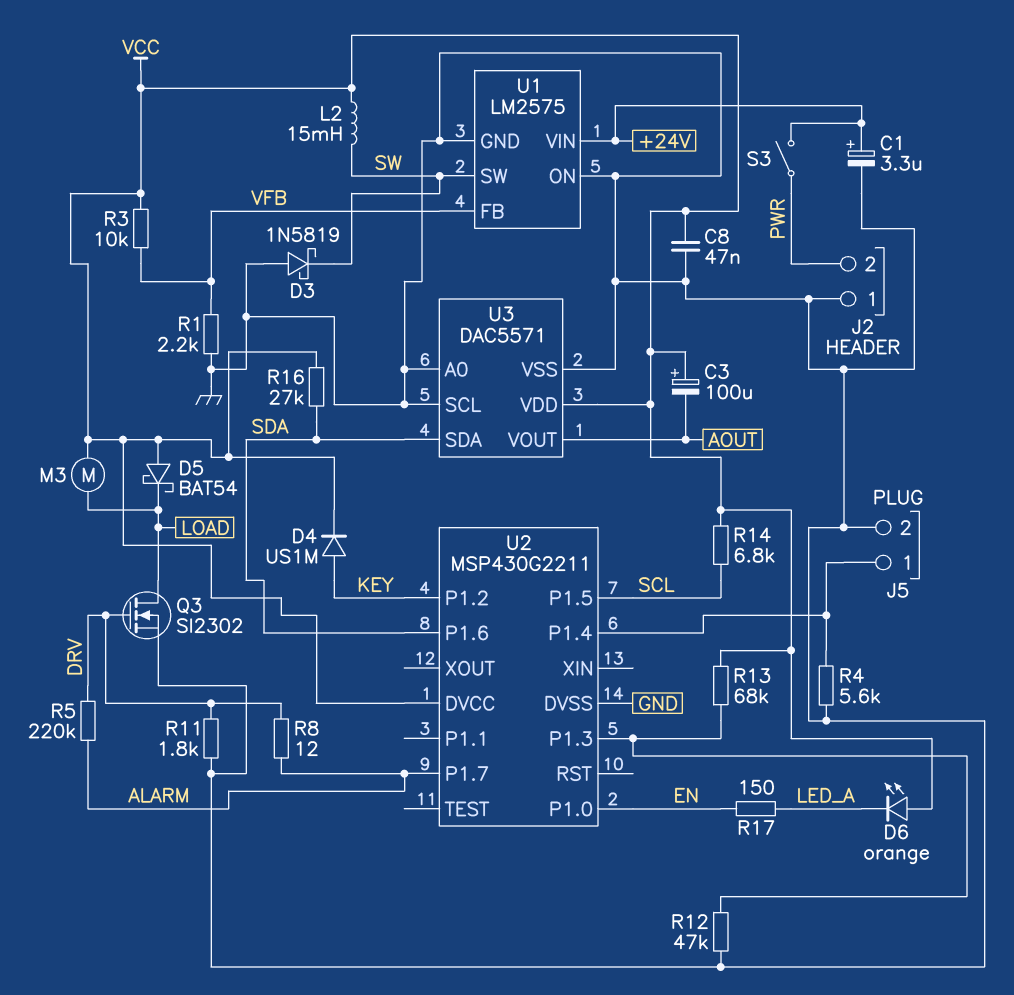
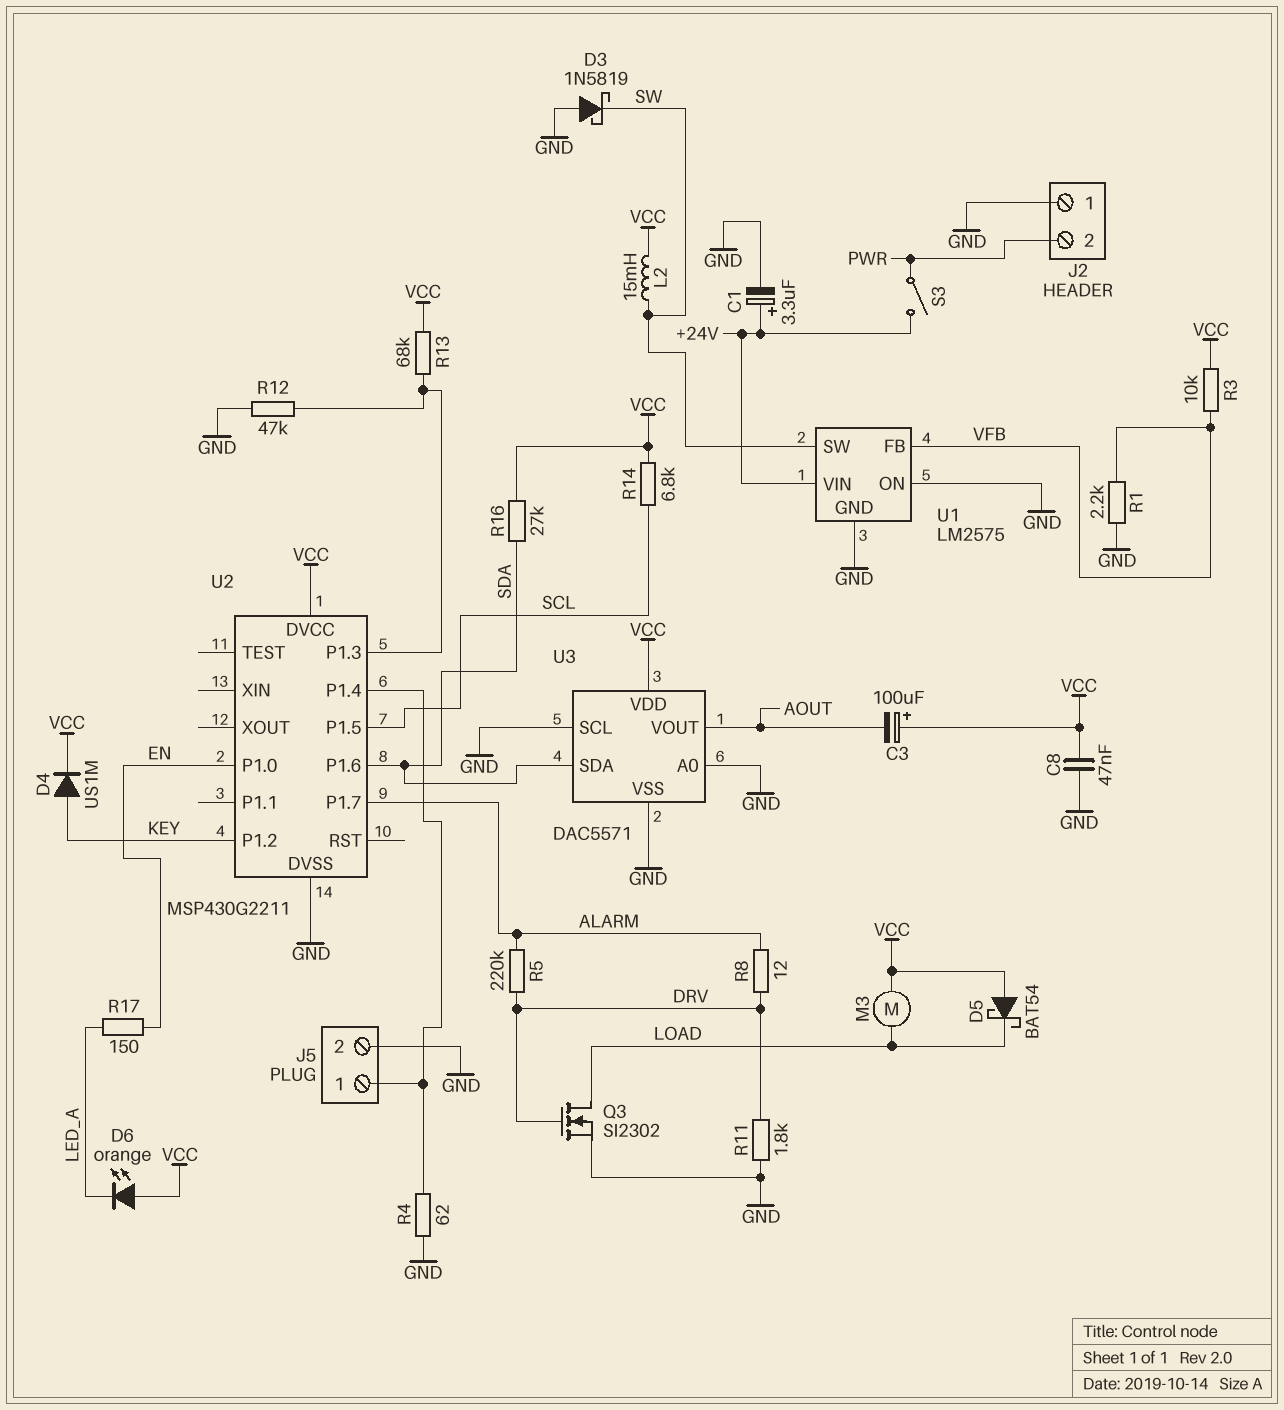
R4: 5.6k (GND, J5/1) -> 62 (GND, J5/1)

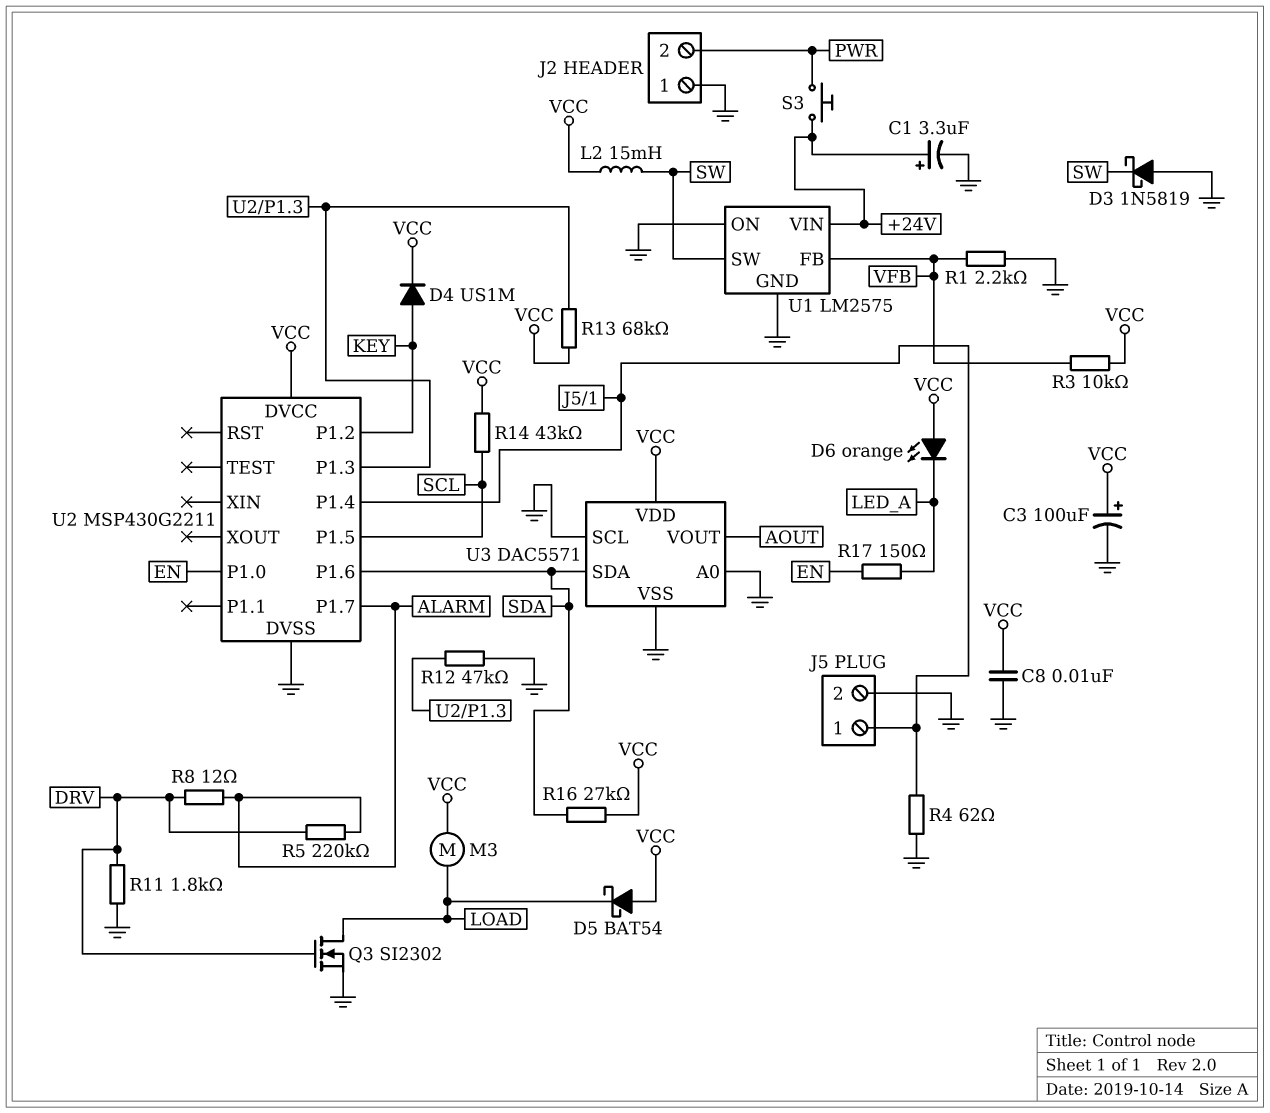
C3: 100uF (plus VCC, minus AOUT) -> 100uF (plus VCC, minus GND)
C8: 47nF (GND, VCC) -> 10nF (GND, VCC)
R14: 6.8k (SCL, VCC) -> 43k (SCL, VCC)
S3: switch (+24V, PWR) -> button (+24V, PWR)

